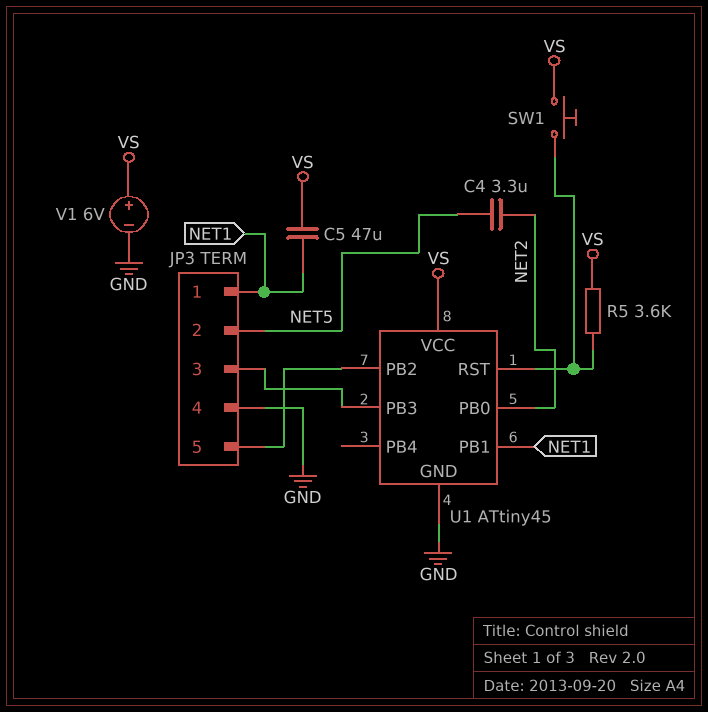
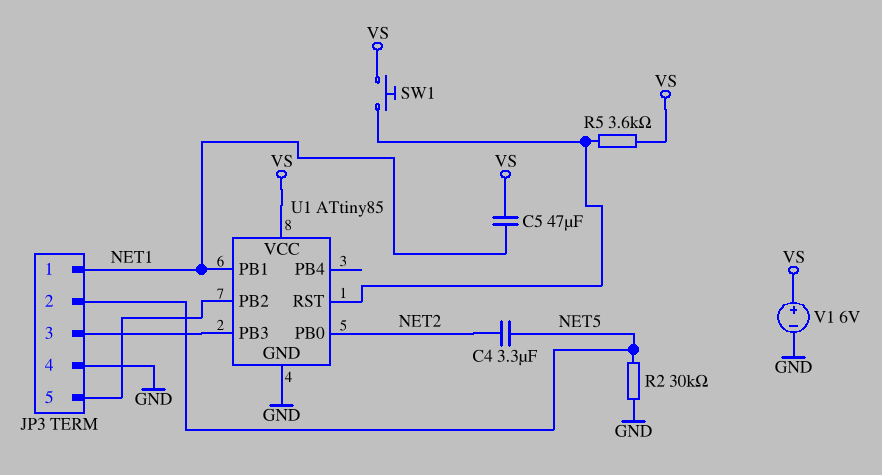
R2: none -> 30k (GND, NET5)
U1: ATtiny45 -> ATtiny85

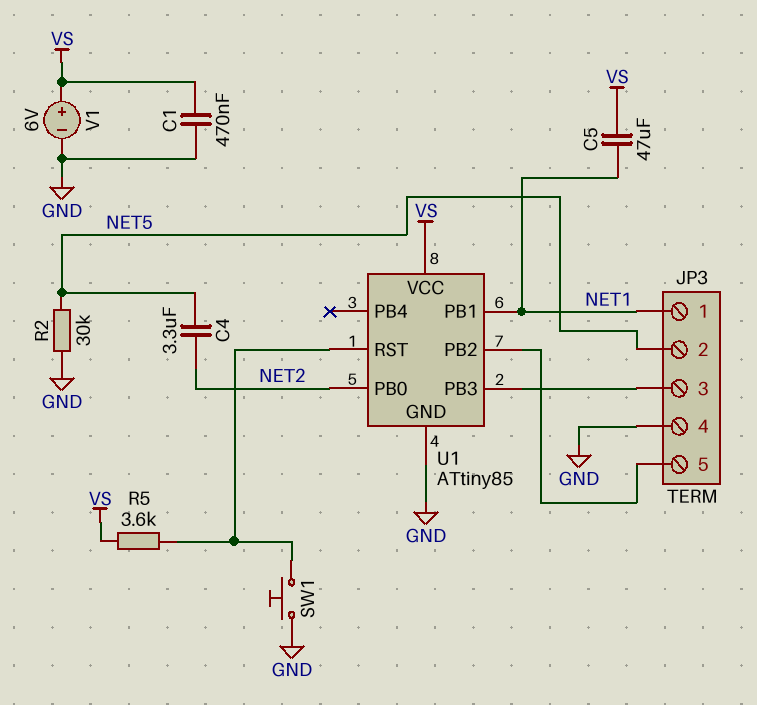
C1: none -> 470nF (GND, VS)
SW1: button (U1/RST, VS) -> button (GND, U1/RST)

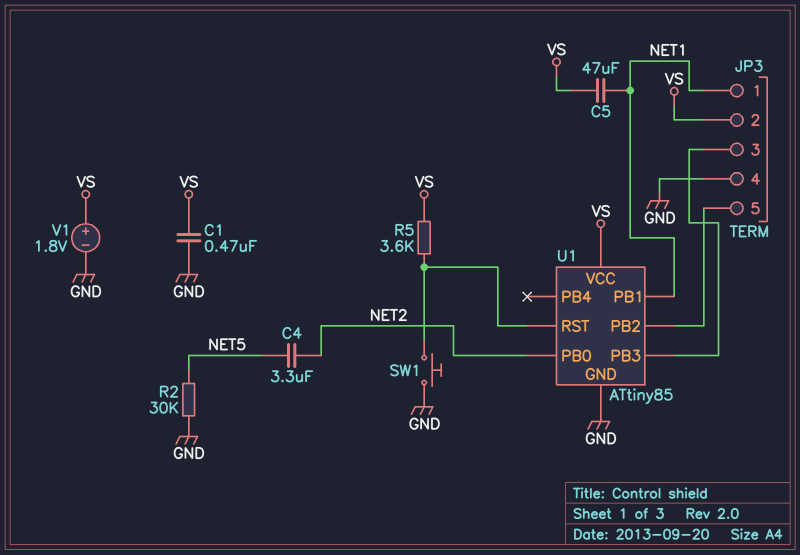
JP3 pin 2: NET5 -> VS
V1: 6V (plus VS, minus GND) -> 1.8V (plus VS, minus GND)

